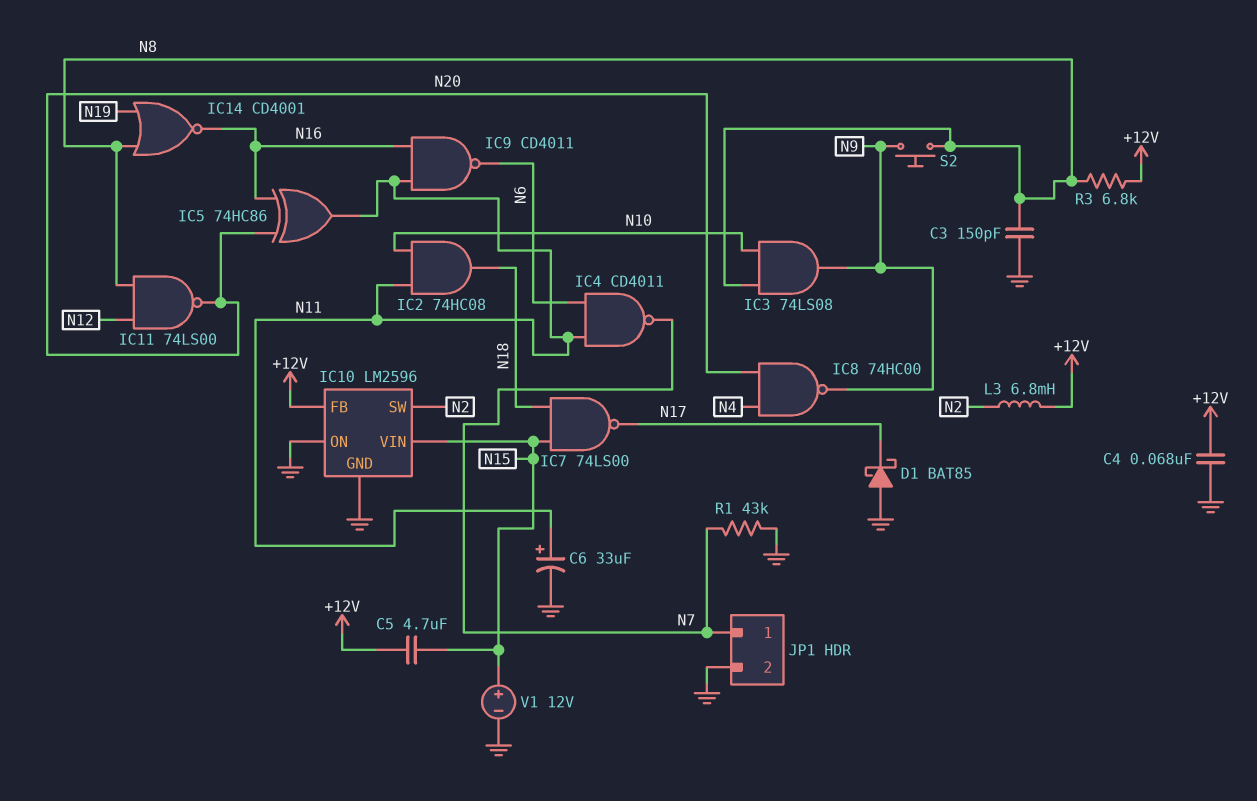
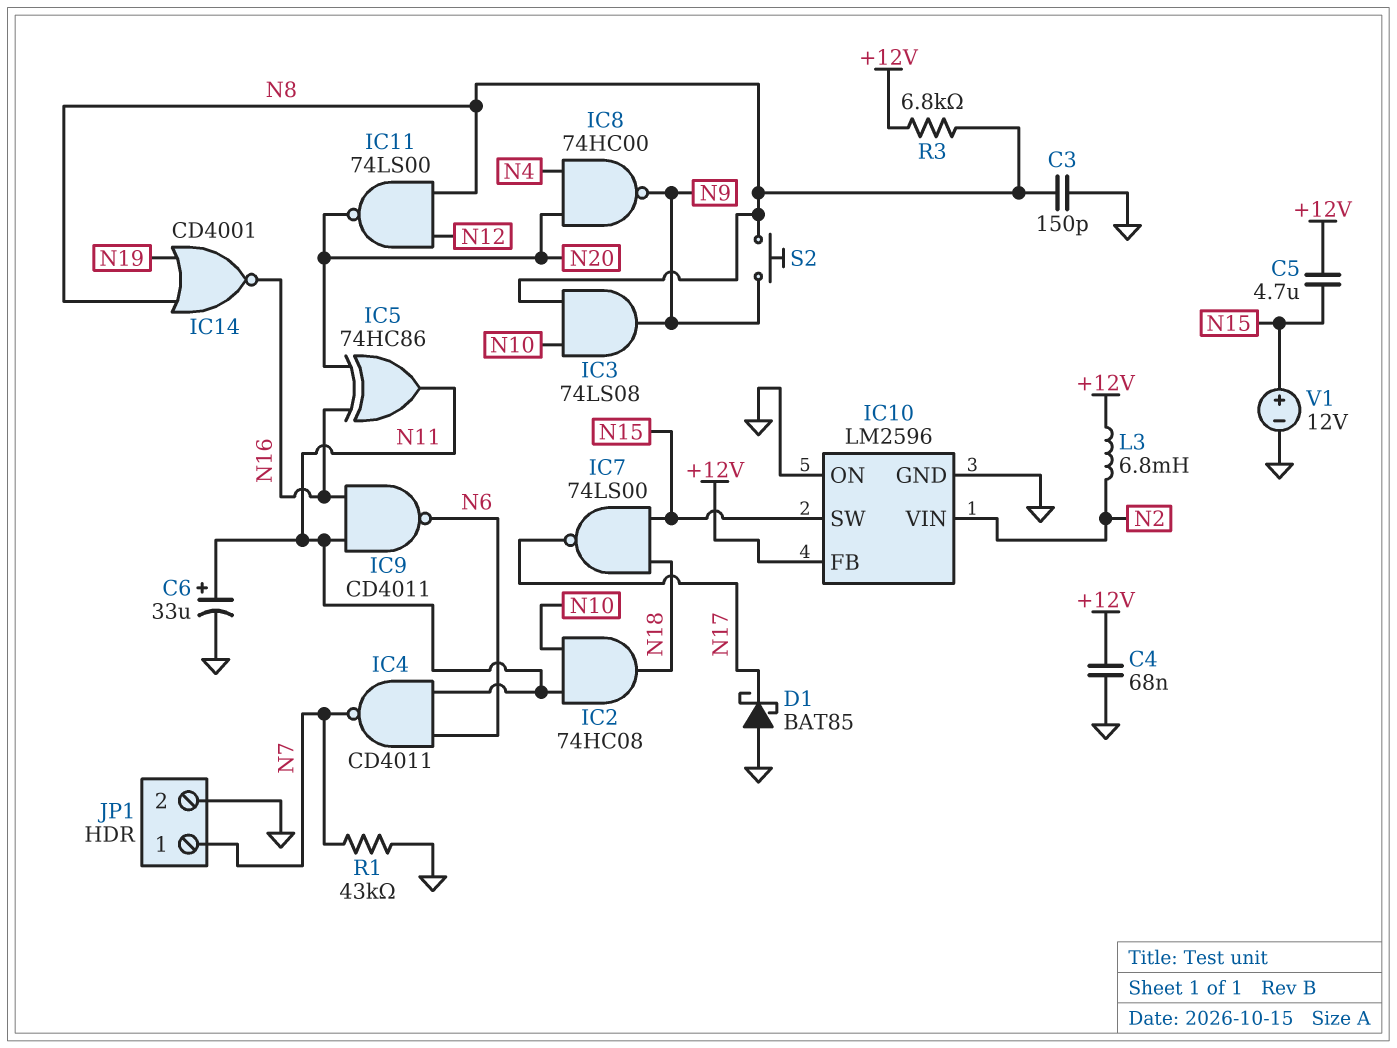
IC10 pin SW: N2 -> N15
IC10 pin VIN: N15 -> N2

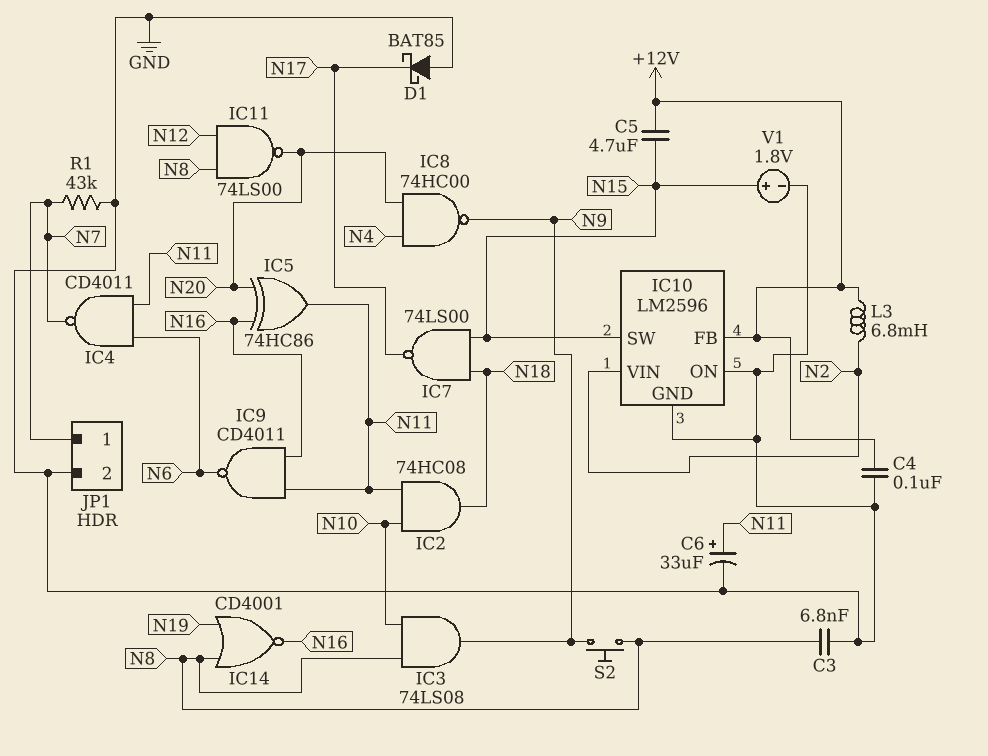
C3: 150pF (GND, N8) -> 6.8nF (GND, N8)
C4: 68nF (+12V, GND) -> 100nF (+12V, GND)
R3: 6.8k (+12V, N8) -> none
V1: 12V (plus N15, minus GND) -> 1.8V (plus N15, minus GND)

